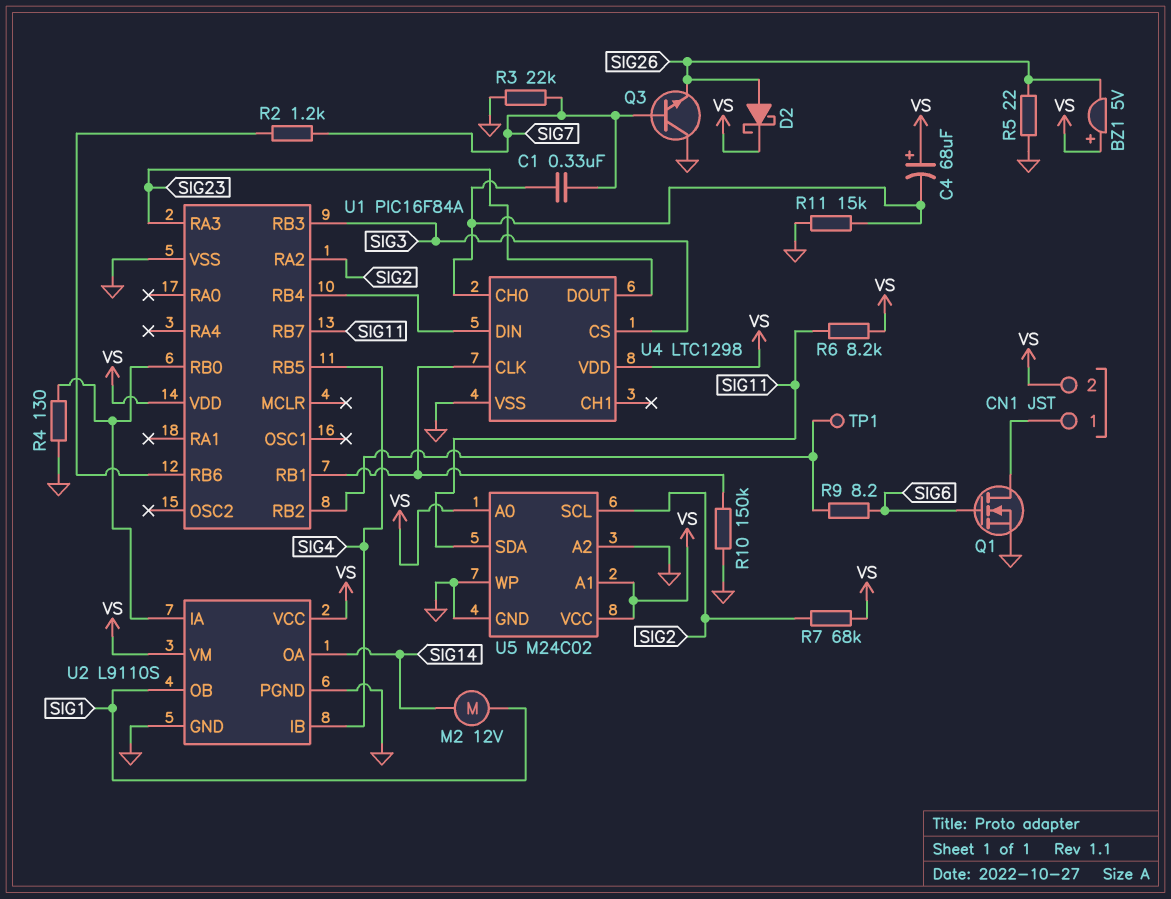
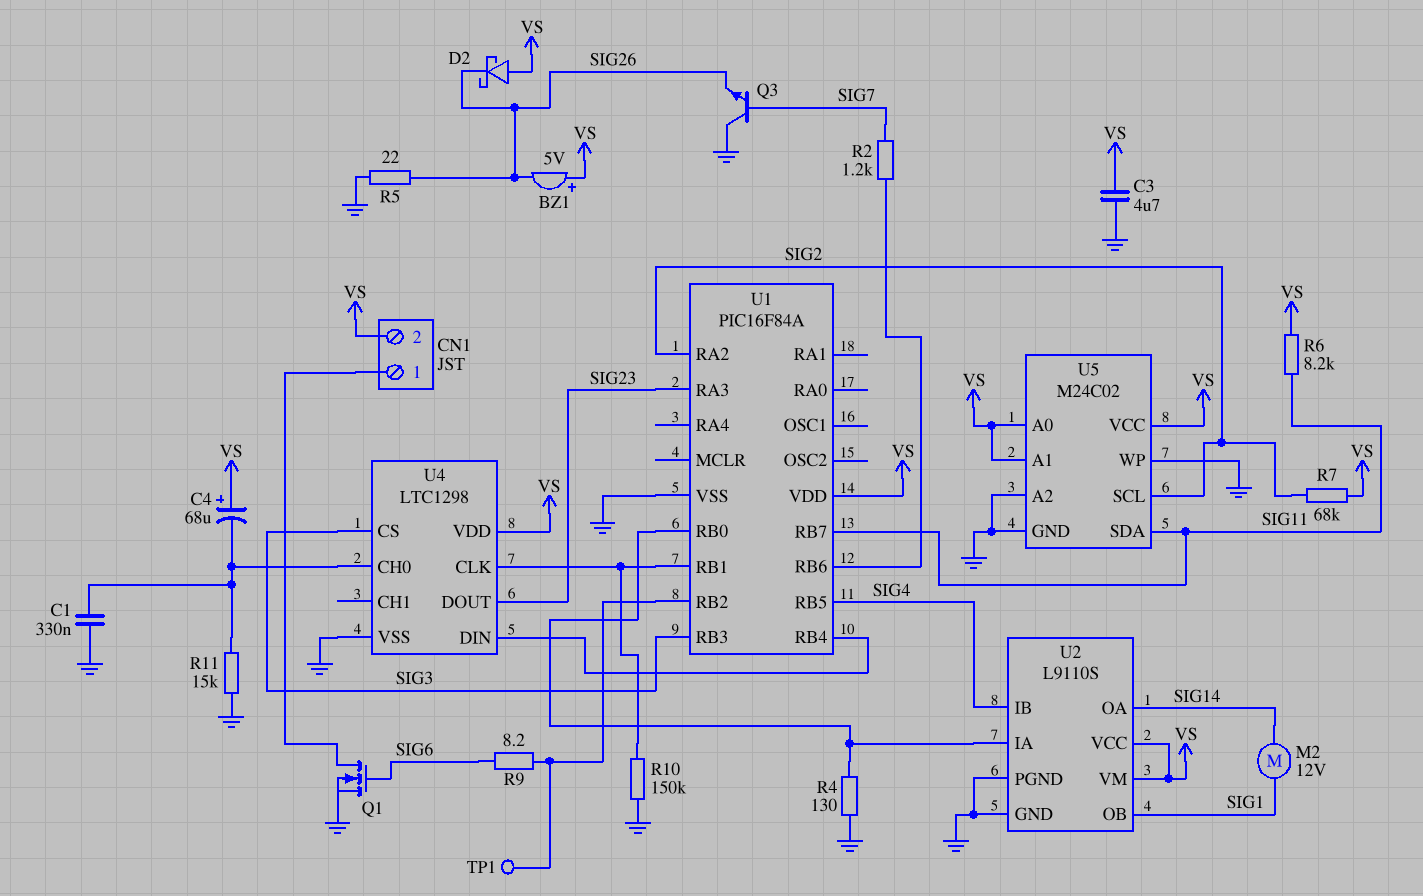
C1: 330nF (SIG7, U4/CH0) -> 330nF (GND, U4/CH0)
C3: none -> 4.7uF (GND, VS)
D2: schottky (A SIG26, K VS) -> schottky (A VS, K SIG26)
R3: 22k (GND, SIG7) -> none

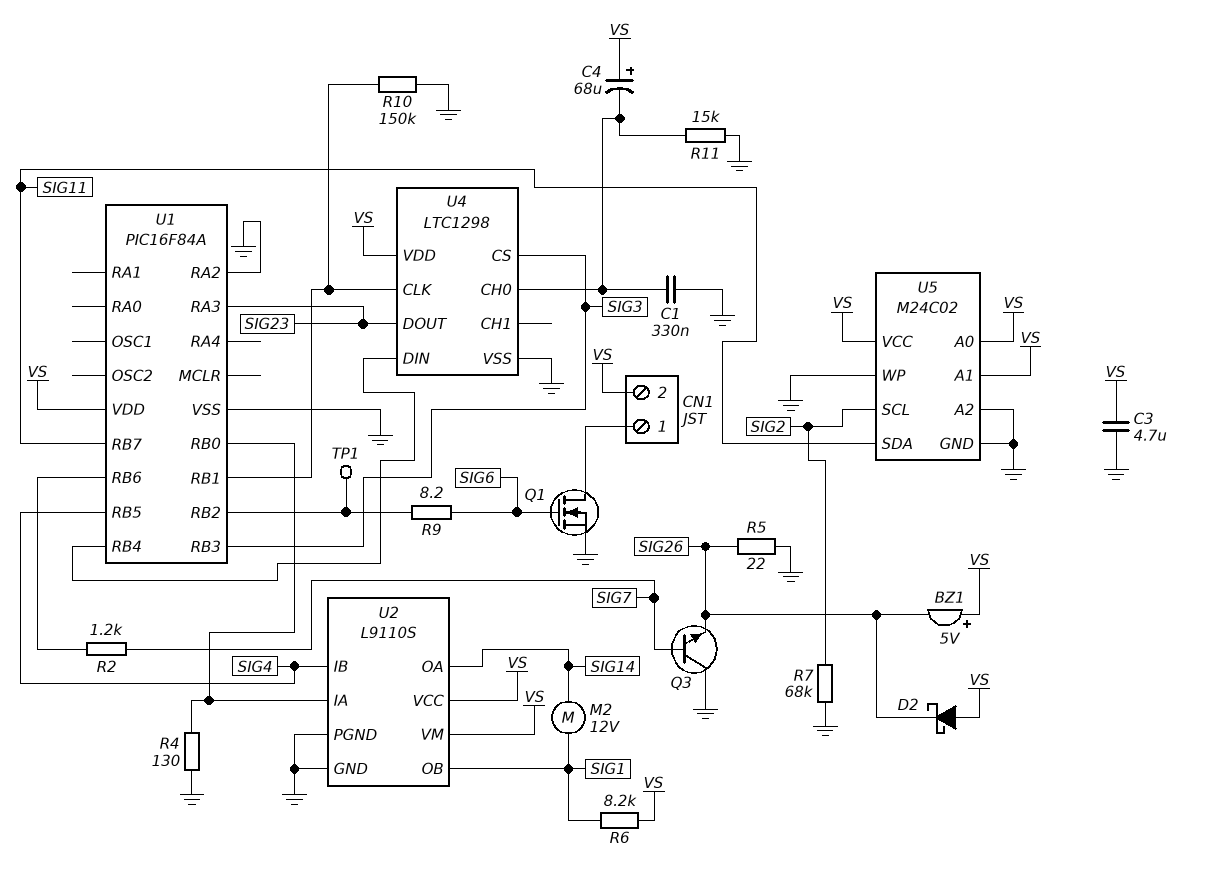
R6: 8.2k (SIG11, VS) -> 8.2k (SIG1, VS)
R7: 68k (SIG2, VS) -> 68k (GND, SIG2)
U1 pin RA2: SIG2 -> GND

